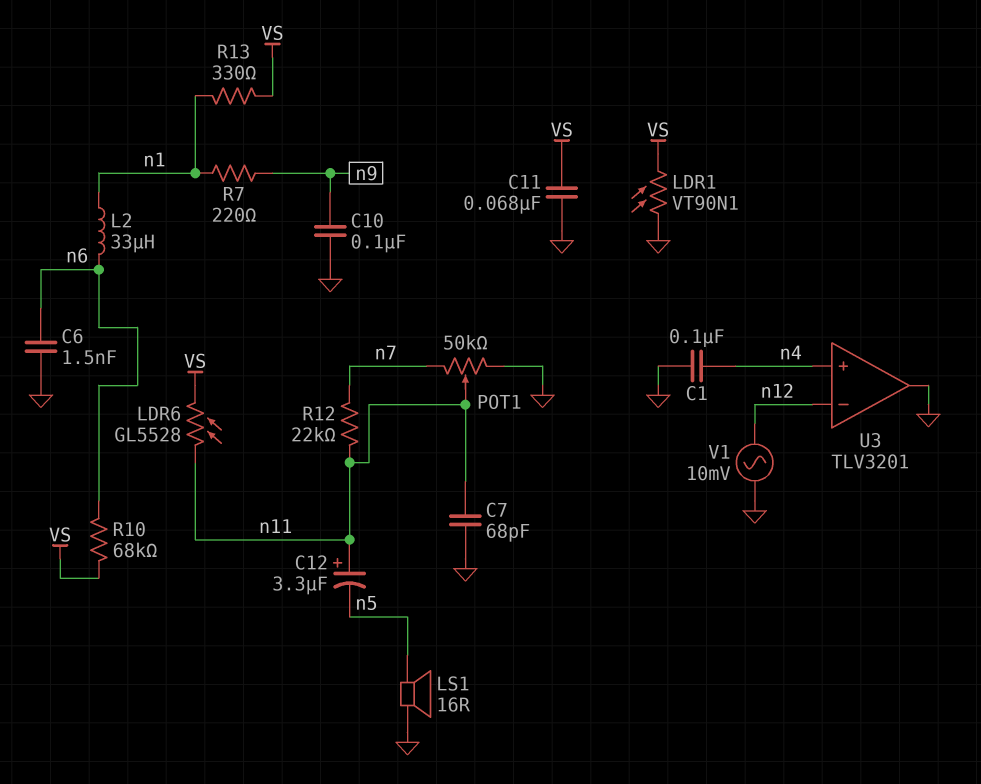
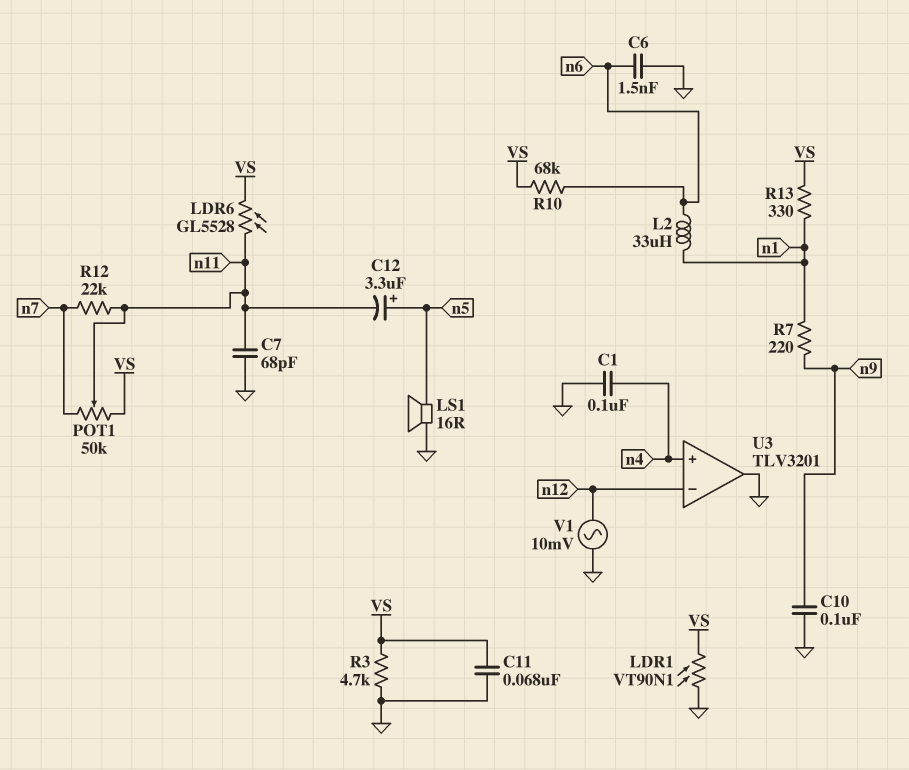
C12: 3.3uF (plus n11, minus n5) -> 3.3uF (plus n5, minus n11)
POT1: 50k (GND, n7, wiper n11) -> 50k (VS, n7, wiper n11)
R3: none -> 4.7k (GND, VS)

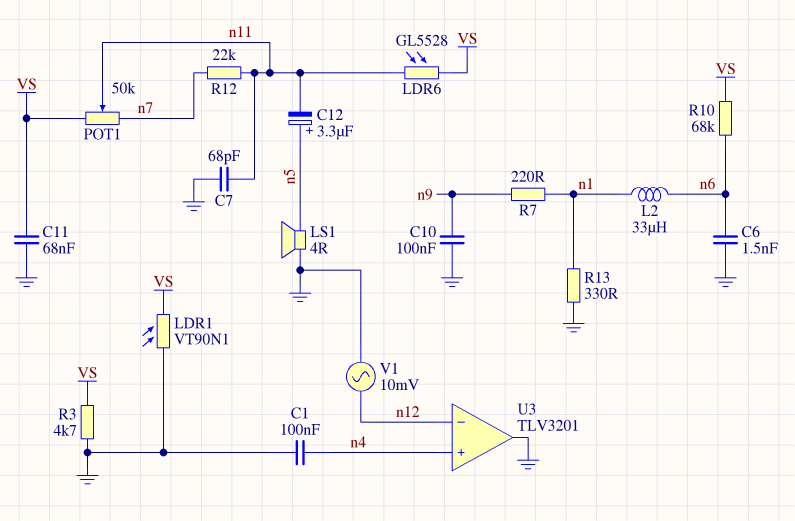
LS1: speaker 16R (GND, n5) -> speaker 4R (GND, n5)
R13: 330 (VS, n1) -> 330 (GND, n1)

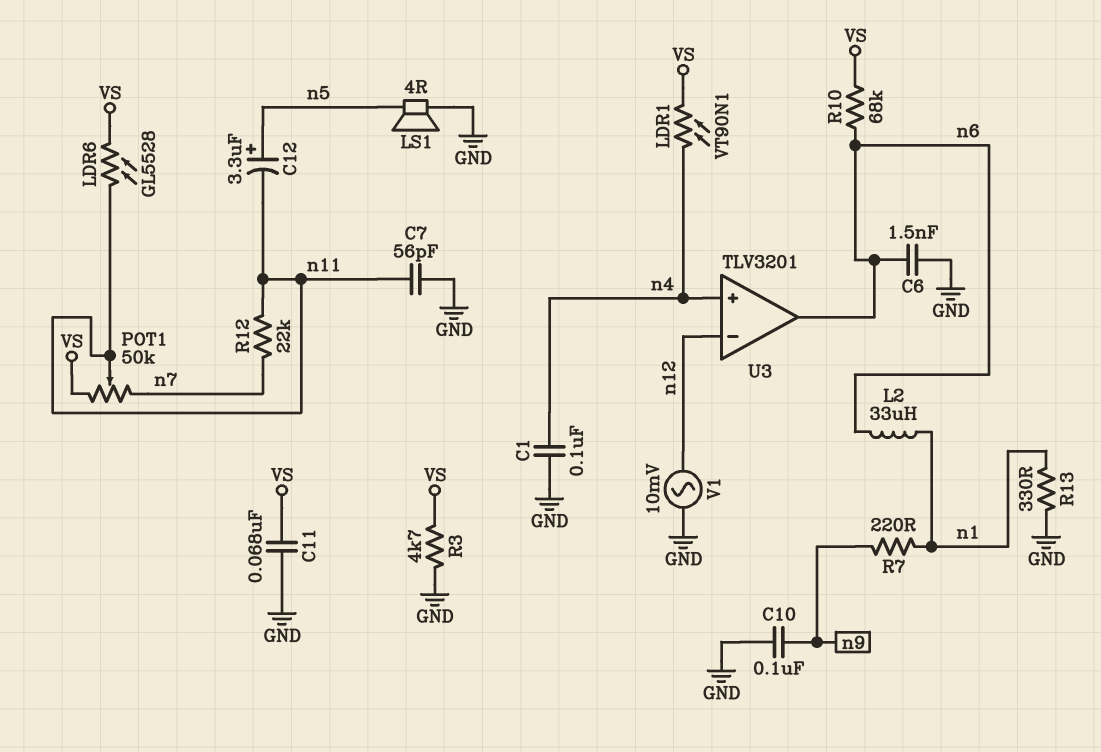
C7: 68pF (GND, n11) -> 56pF (GND, n11)
LDR1: VT90N1 (GND, VS) -> VT90N1 (VS, n4)
U3 pin out: GND -> n6

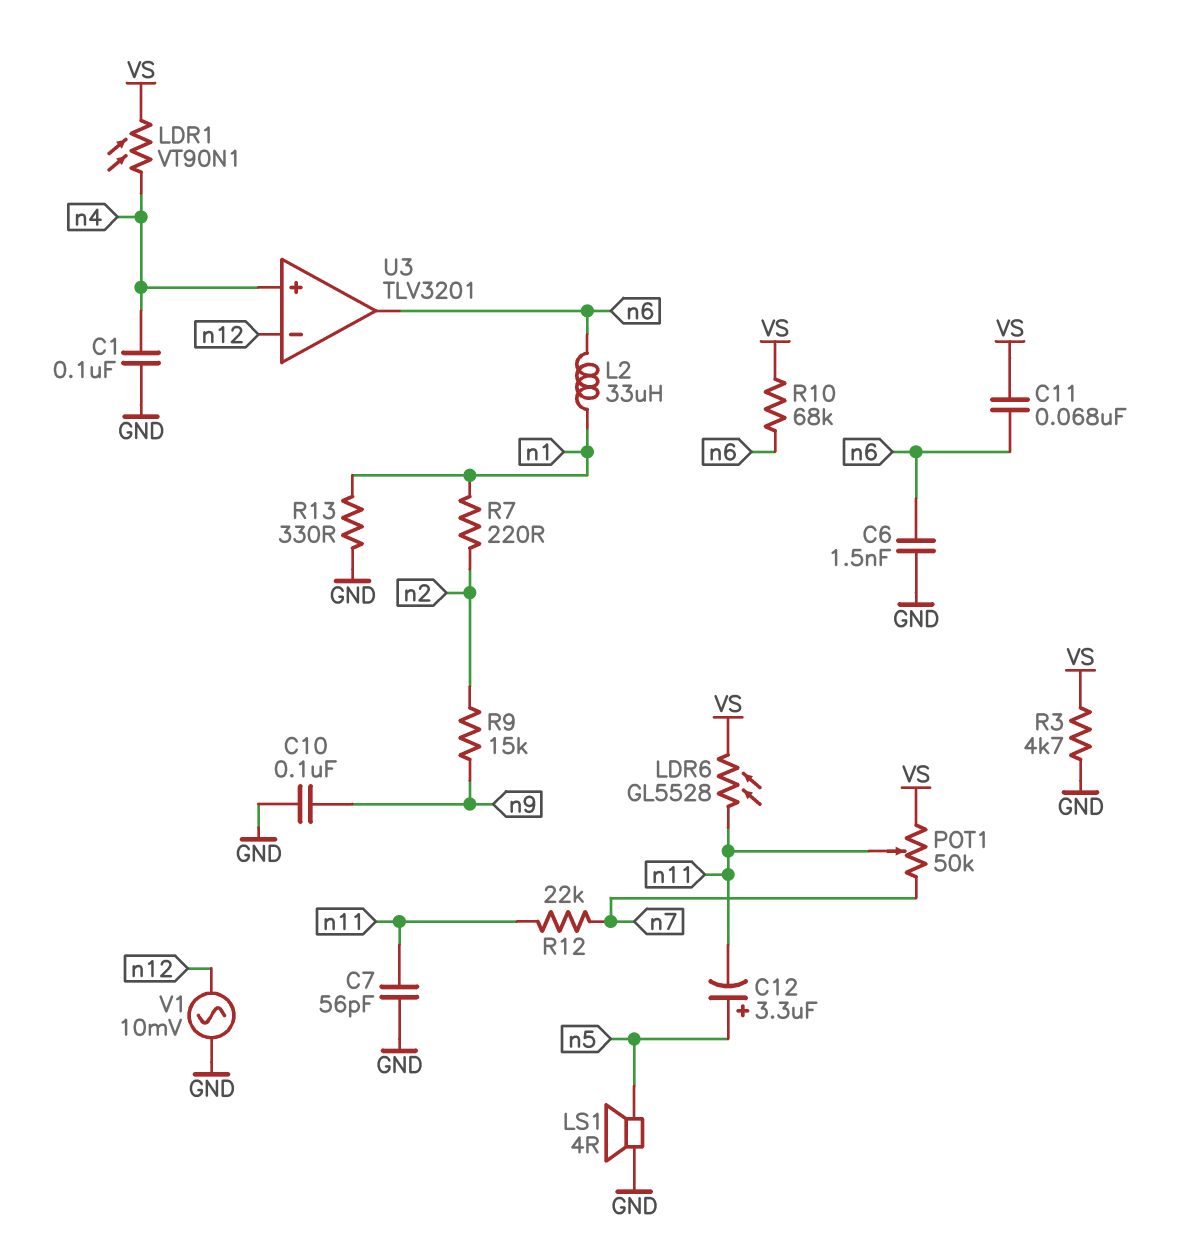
C11: 68nF (GND, VS) -> 68nF (VS, n6)
R7: 220 (n1, n9) -> 220 (n1, n2)
R9: none -> 15k (n2, n9)

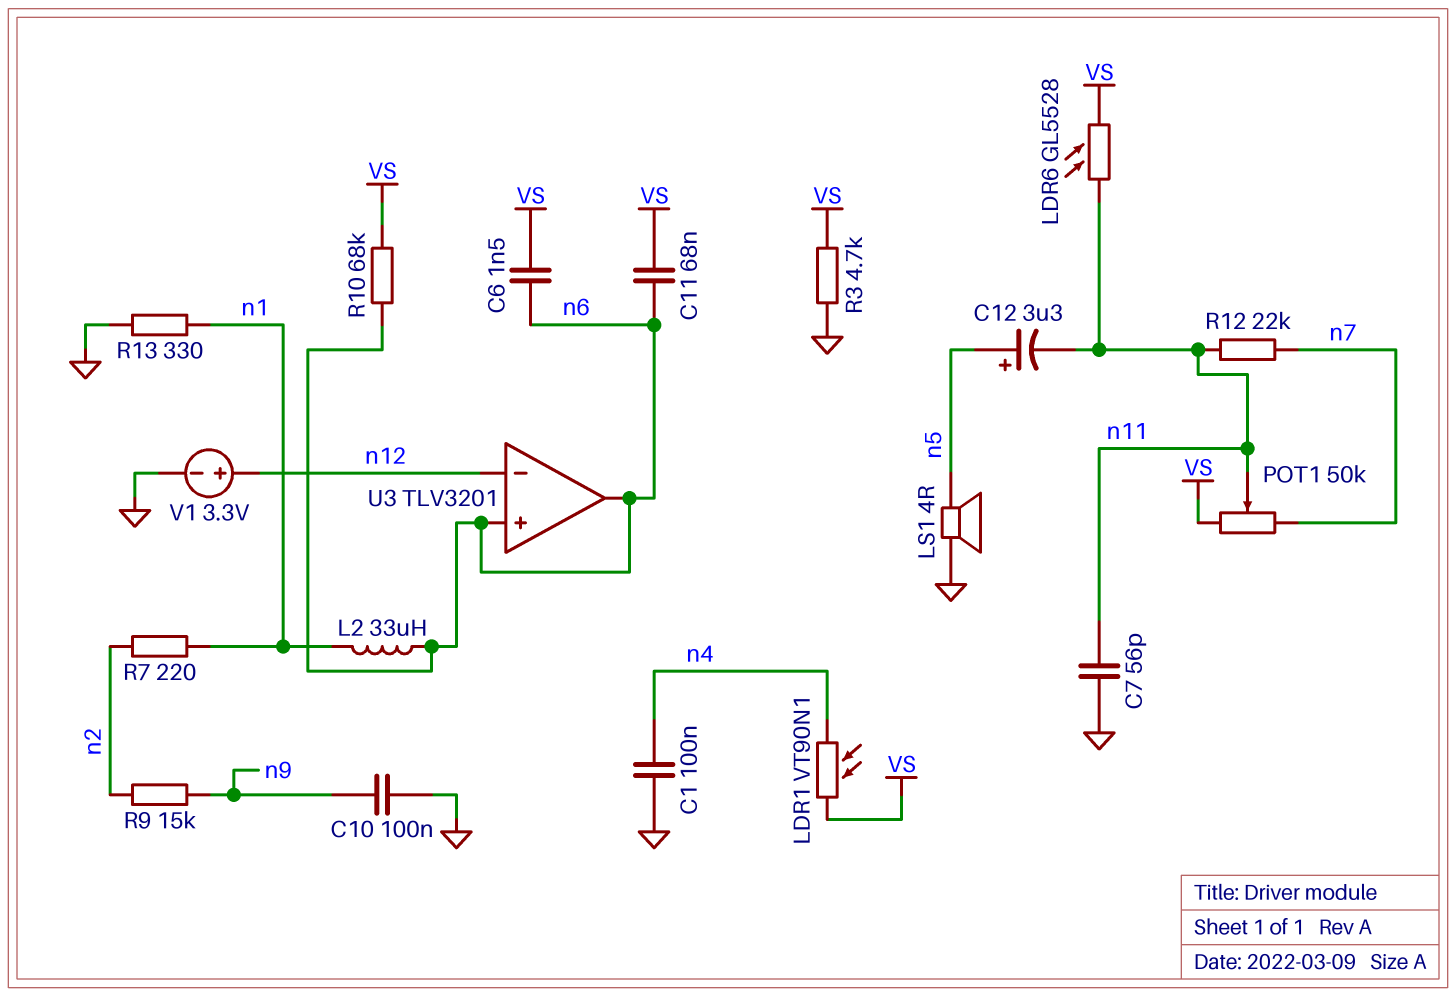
C6: 1.5nF (GND, n6) -> 1.5nF (VS, n6)
U3 pin in+: n4 -> n6
V1: AC 10mV (GND, n12) -> 3.3V (plus n12, minus GND)

